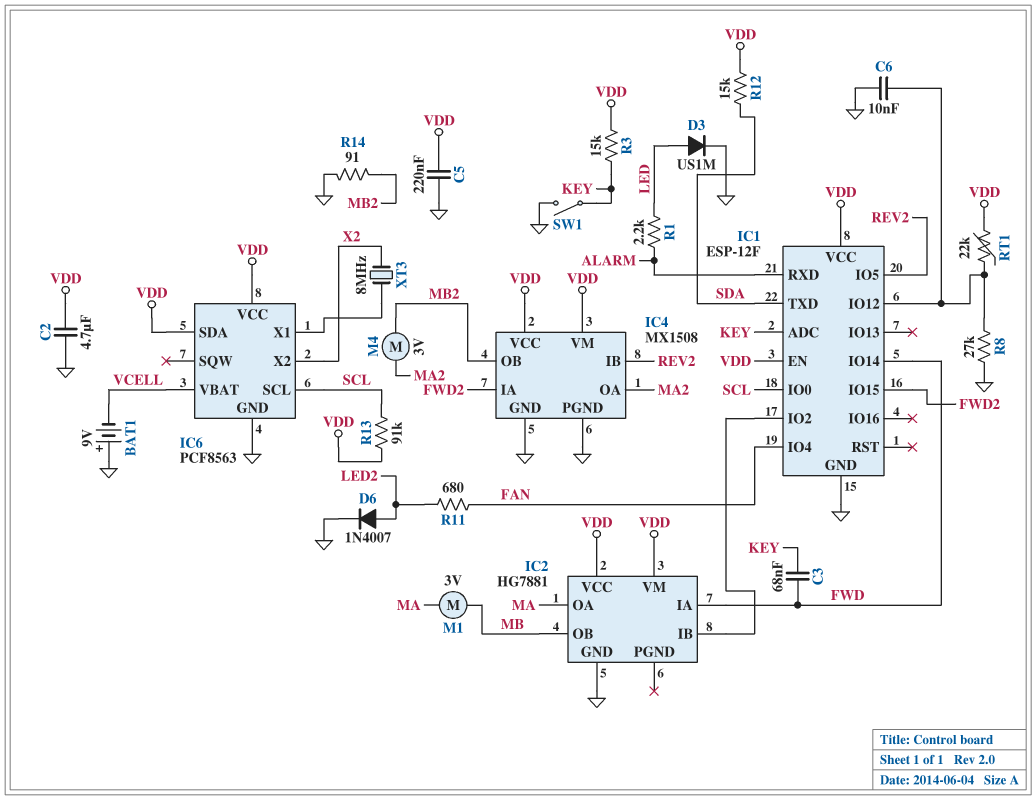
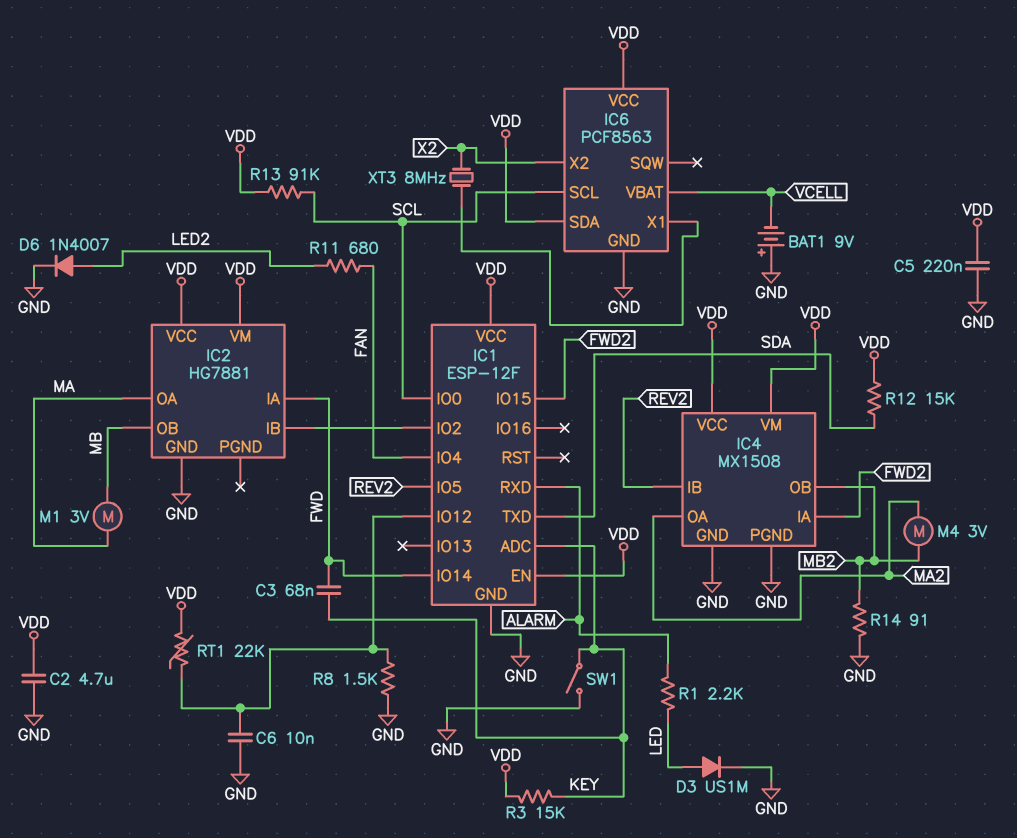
R8: 27k (GND, IC1/IO12) -> 1.5k (GND, IC1/IO12)

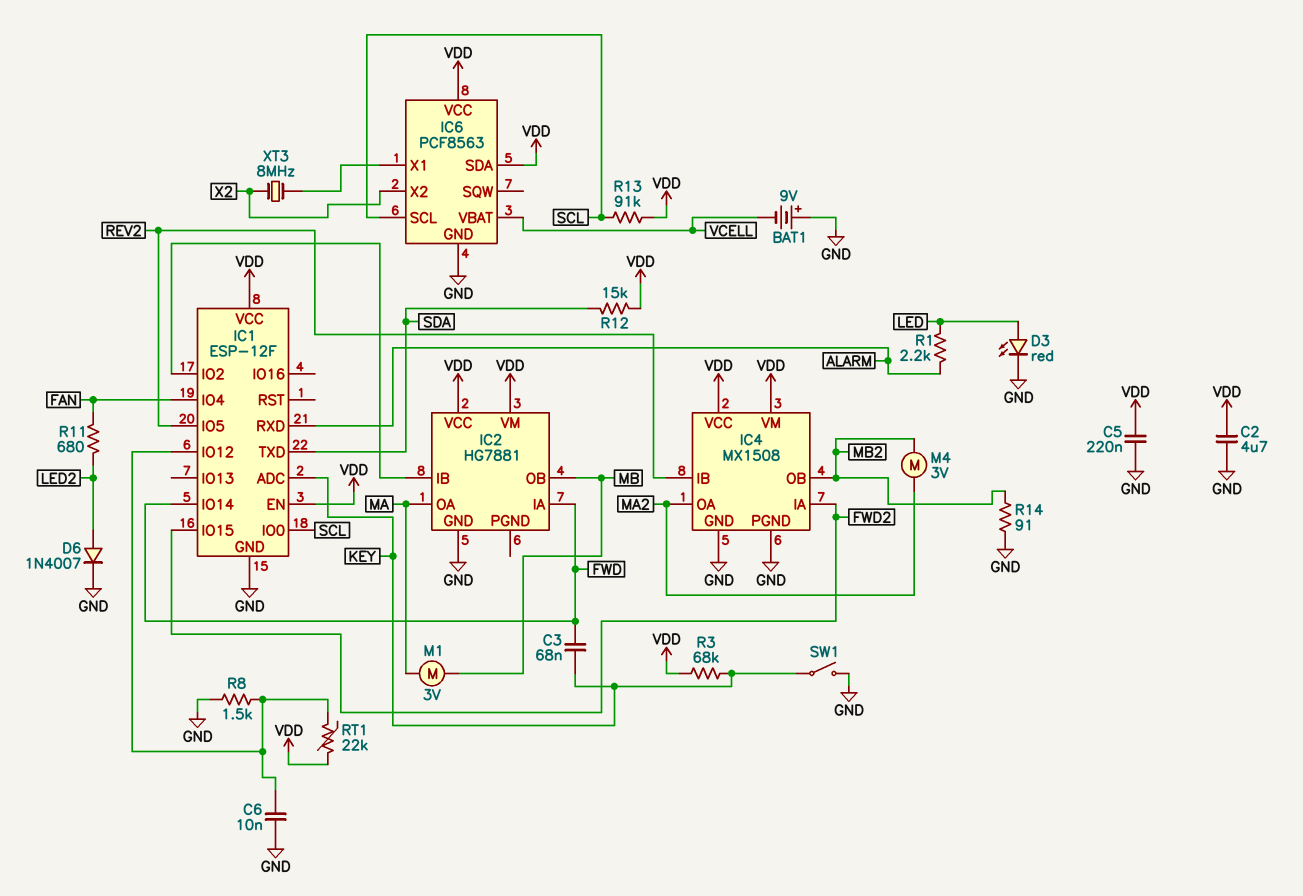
D3: diode US1M (A LED, K GND) -> LED red (A LED, K GND)
R3: 15k (KEY, VDD) -> 68k (KEY, VDD)

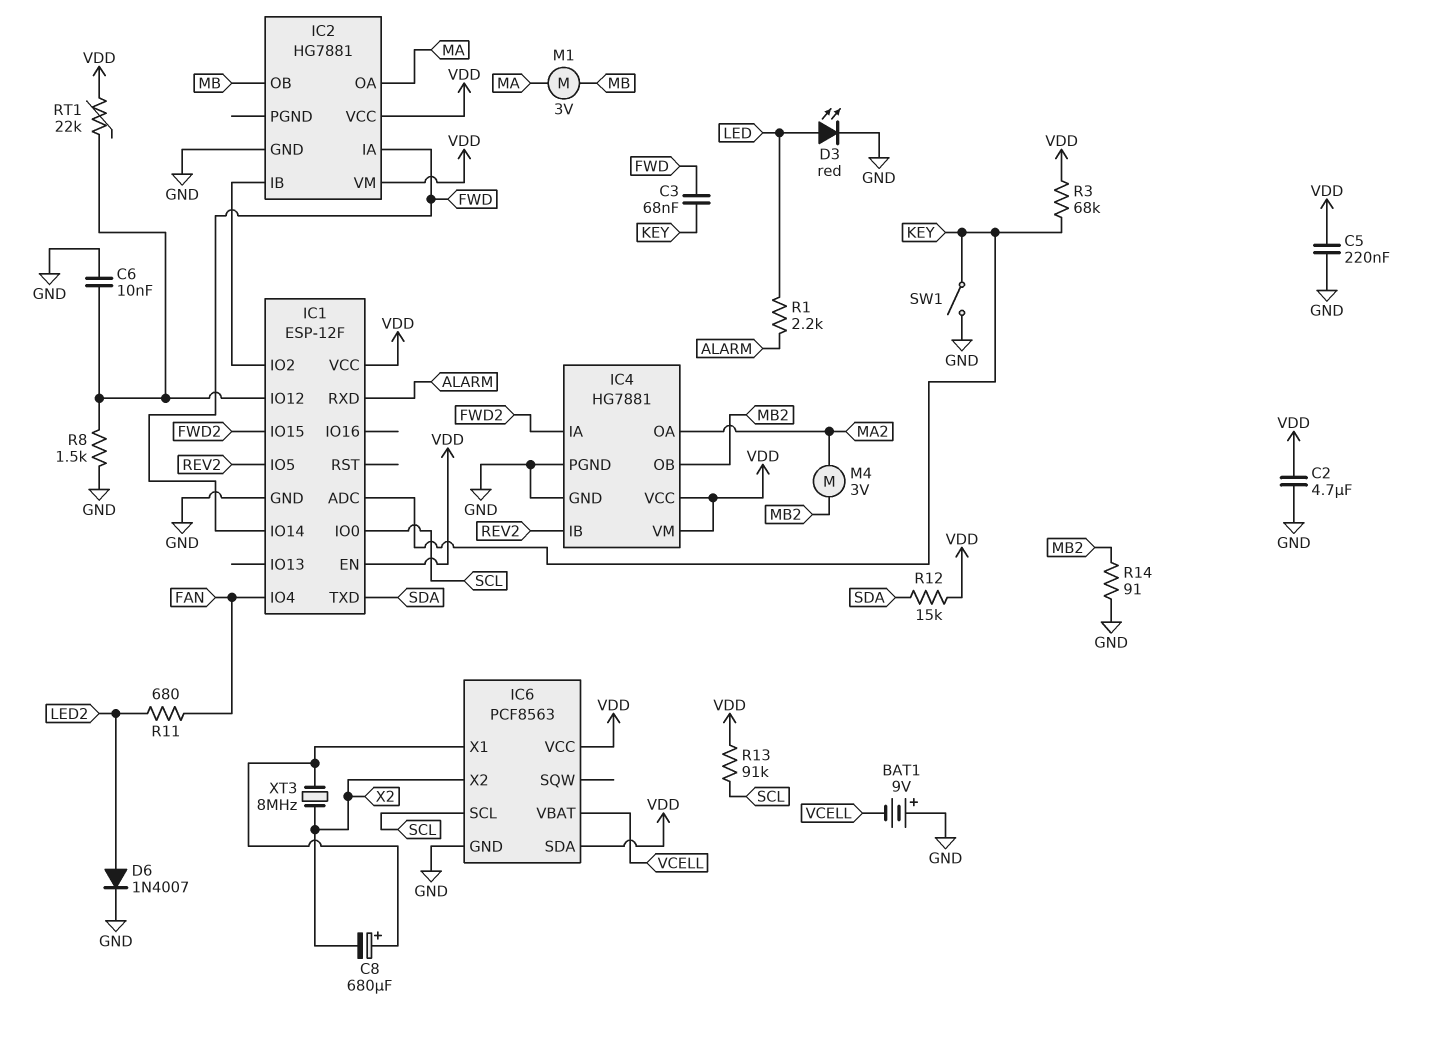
C8: none -> 680uF (plus IC6/X1, minus X2)
IC4: MX1508 -> HG7881

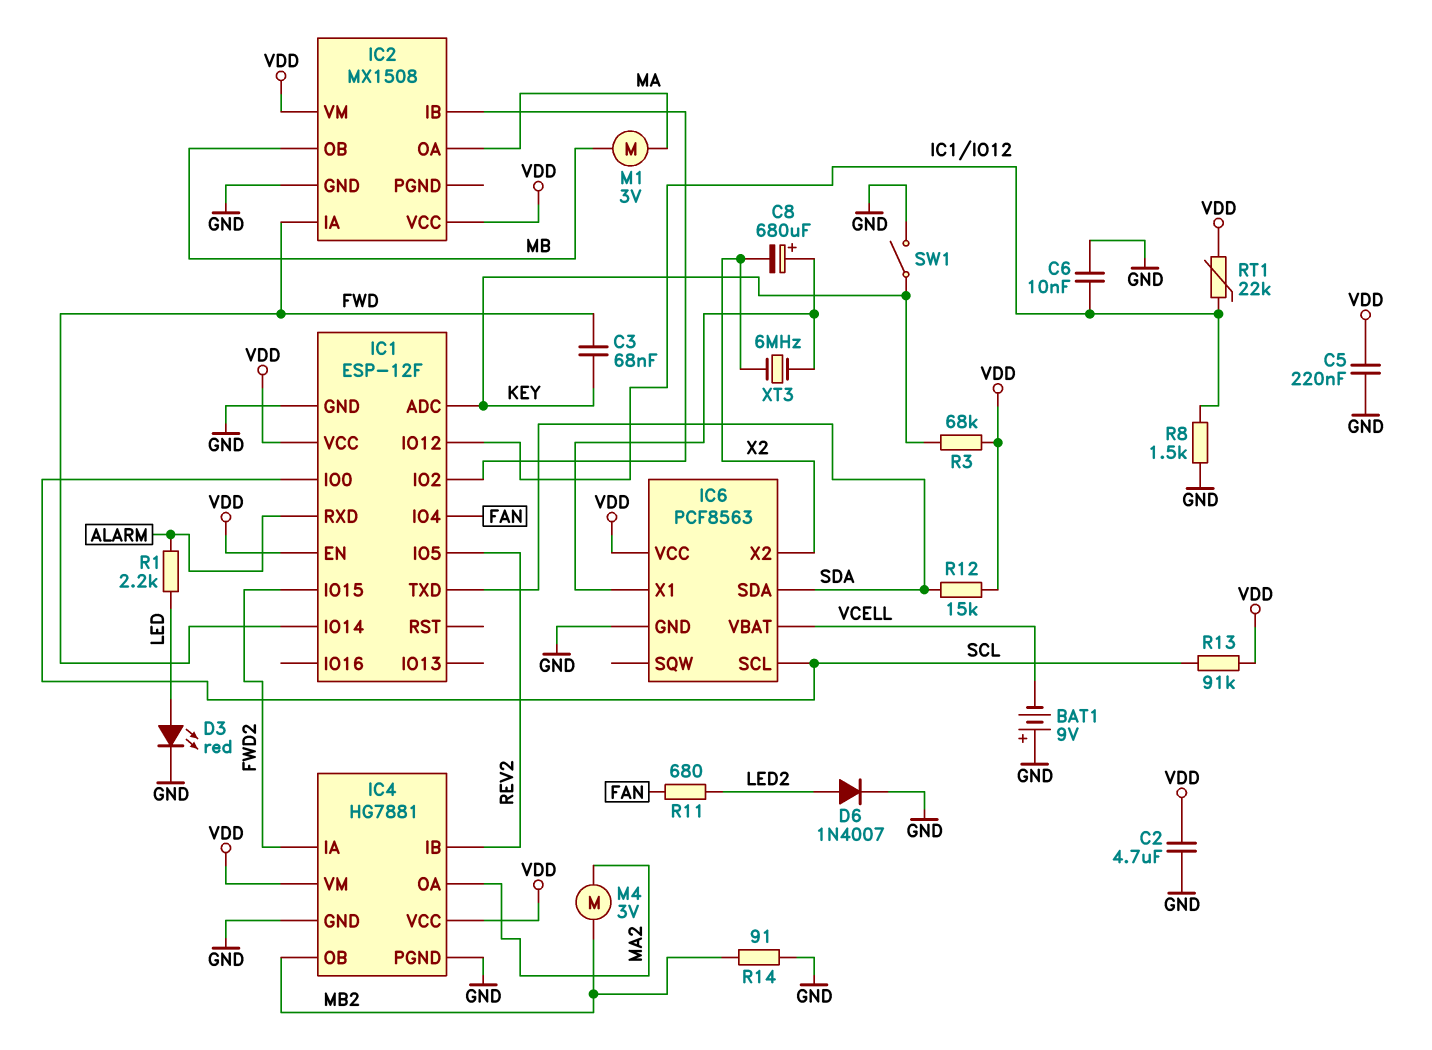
IC2: HG7881 -> MX1508
IC6 pin SDA: VDD -> SDA
XT3: 8MHz (IC6/X1, X2) -> 6MHz (IC6/X1, X2)

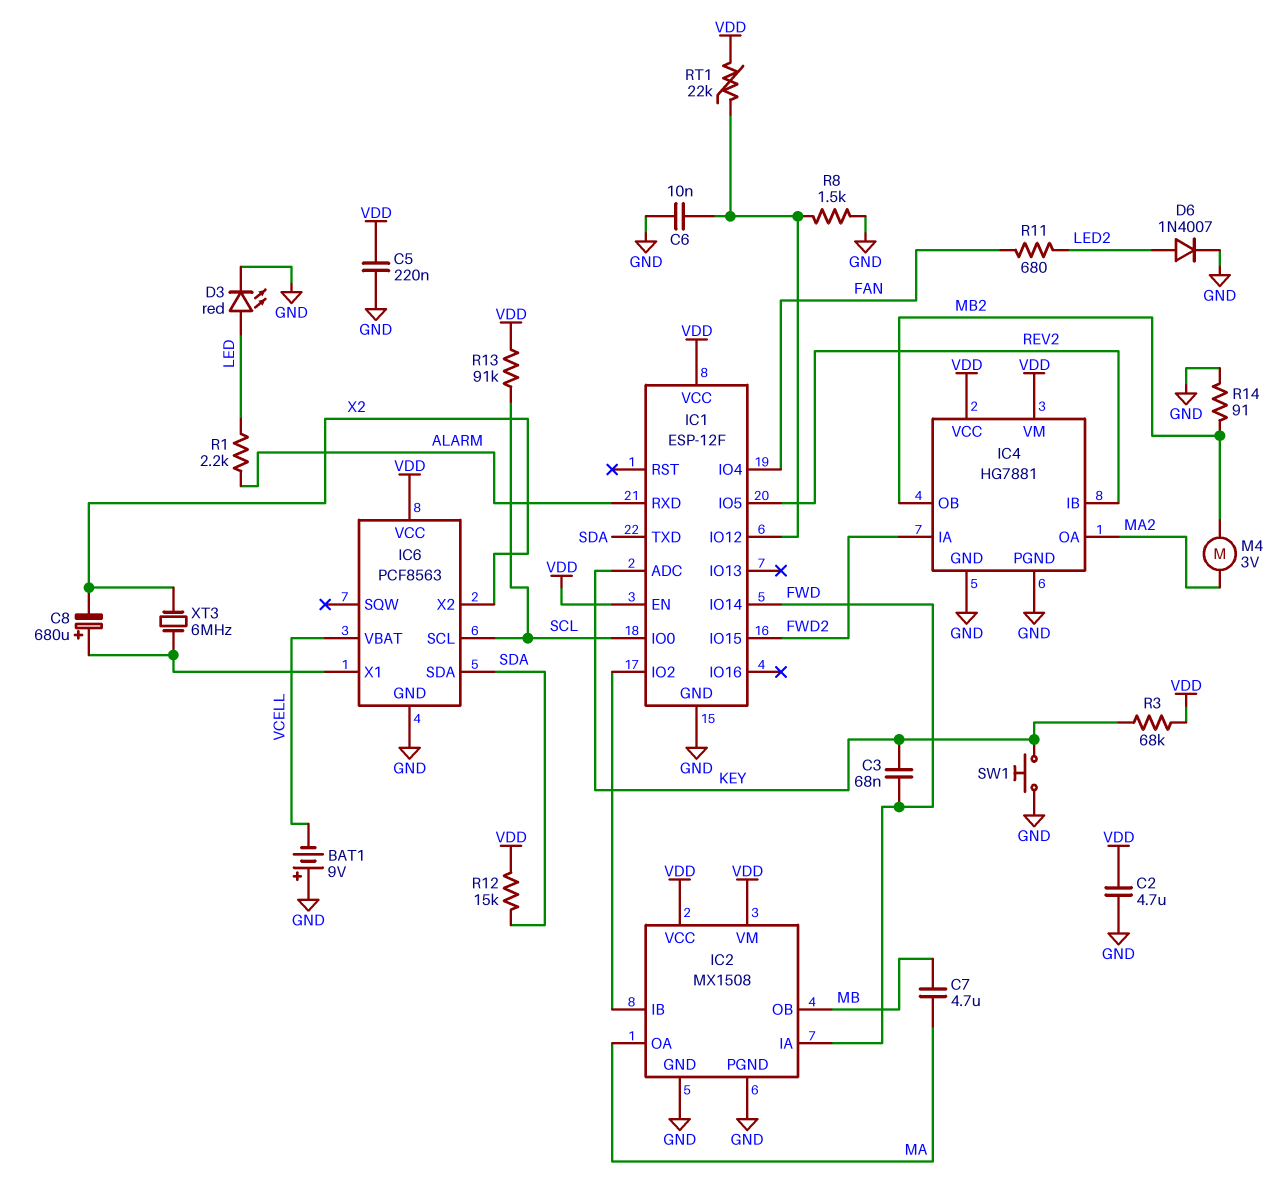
C7: none -> 4.7uF (MA, MB)
IC2 pin PGND: none -> GND
M1: motor 3V (MA, MB) -> none
SW1: switch (GND, KEY) -> button (GND, KEY)

